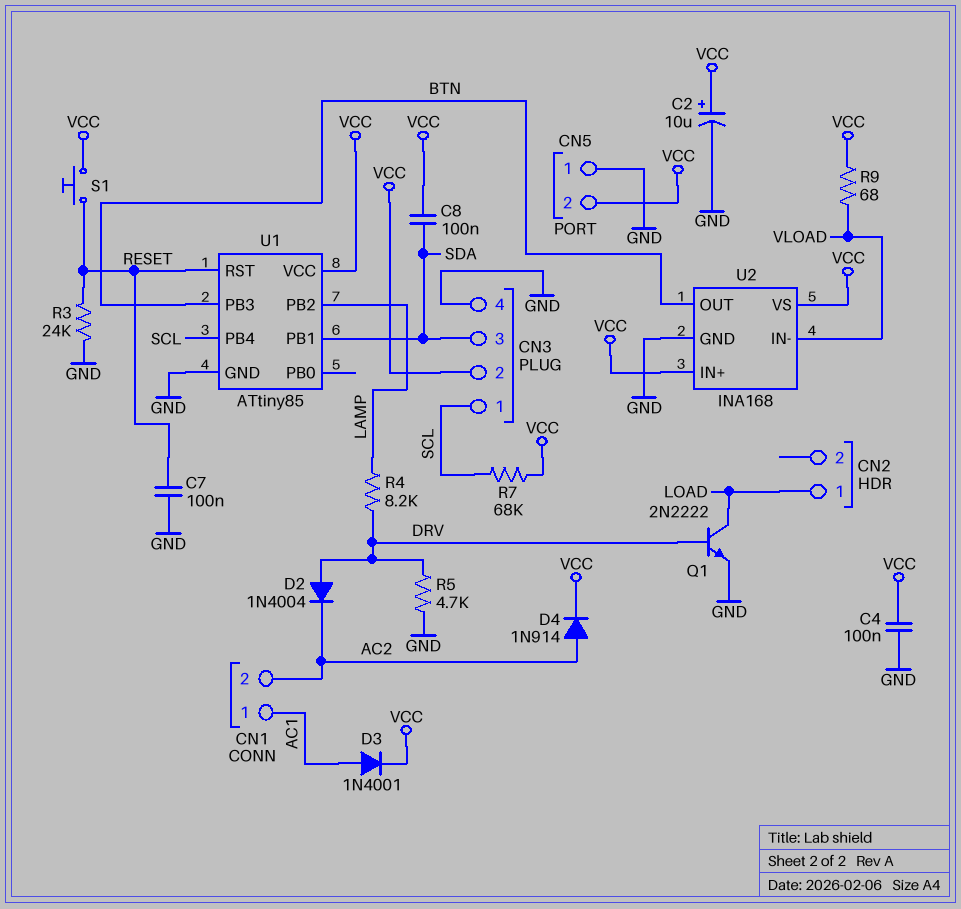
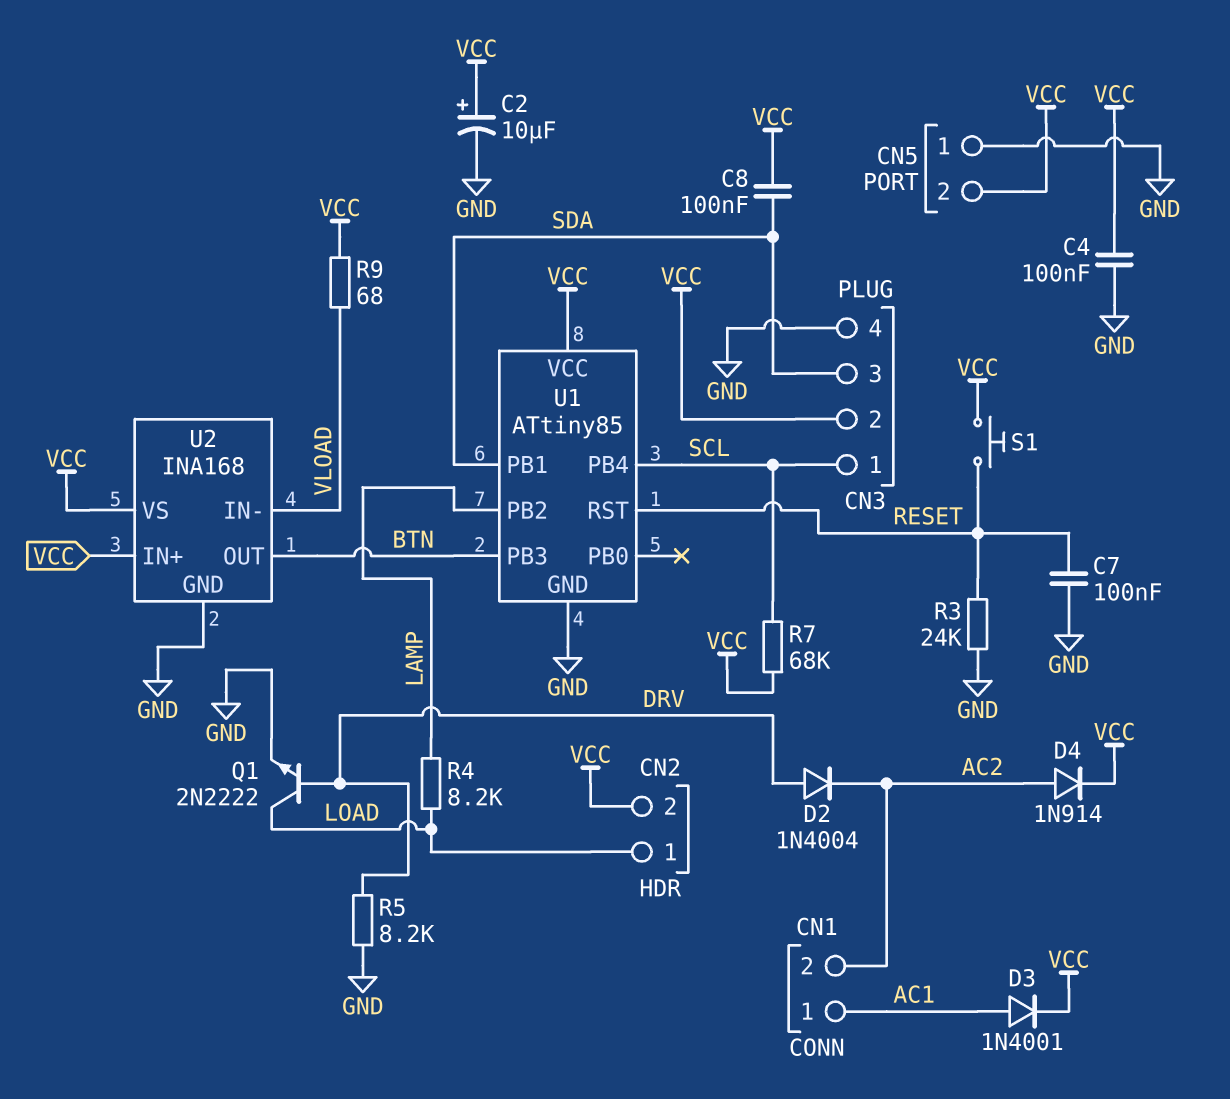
CN2 pin 2: none -> VCC
R4: 8.2k (DRV, LAMP) -> 8.2k (LAMP, LOAD)
R5: 4.7k (DRV, GND) -> 8.2k (DRV, GND)

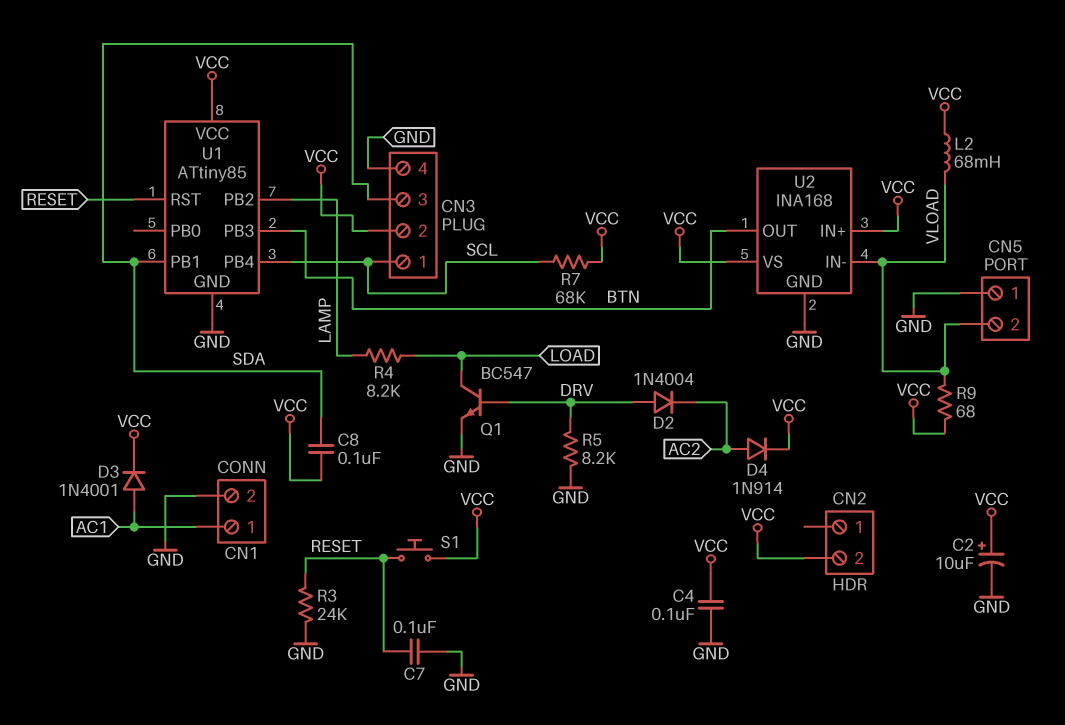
CN1 pin 2: AC2 -> GND
CN2 pin 1: LOAD -> none
CN5 pin 2: VCC -> VLOAD
L2: none -> 68mH (VCC, VLOAD)
Q1: NPN 2N2222 (B DRV, C LOAD, E GND) -> NPN BC547 (B DRV, C LOAD, E GND)

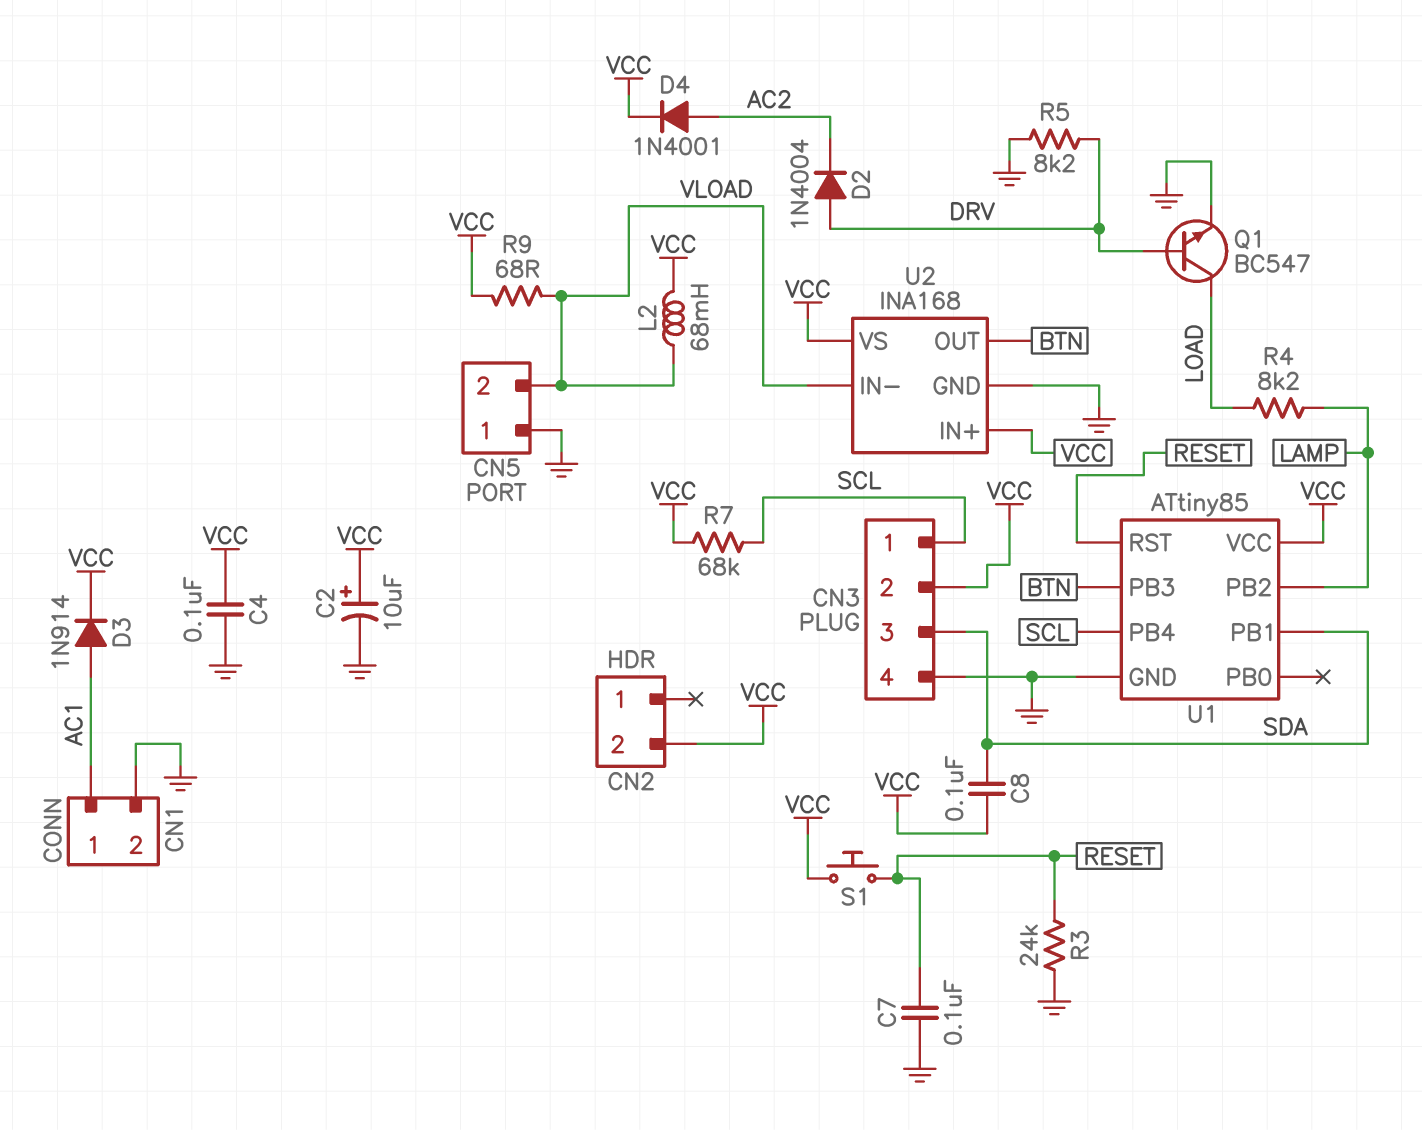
D3: diode 1N4001 (A AC1, K VCC) -> diode 1N914 (A AC1, K VCC)
D4: diode 1N914 (A AC2, K VCC) -> diode 1N4001 (A AC2, K VCC)

